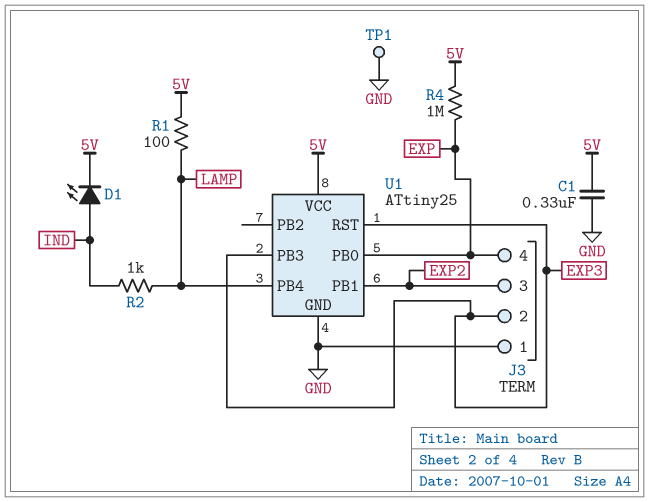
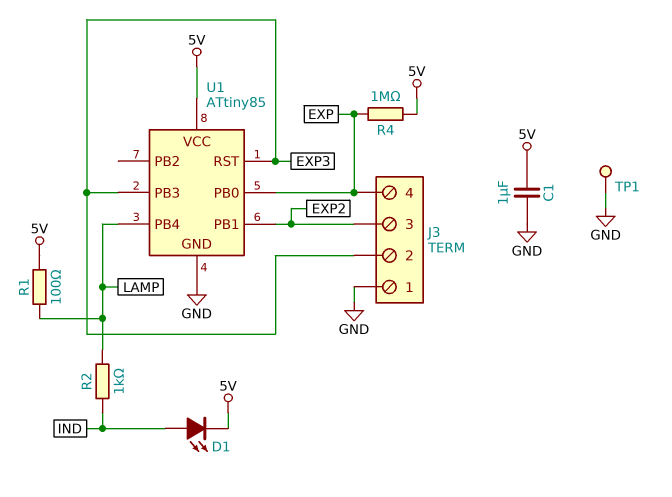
C1: 330nF (5V, GND) -> 1uF (5V, GND)
U1: ATtiny25 -> ATtiny85

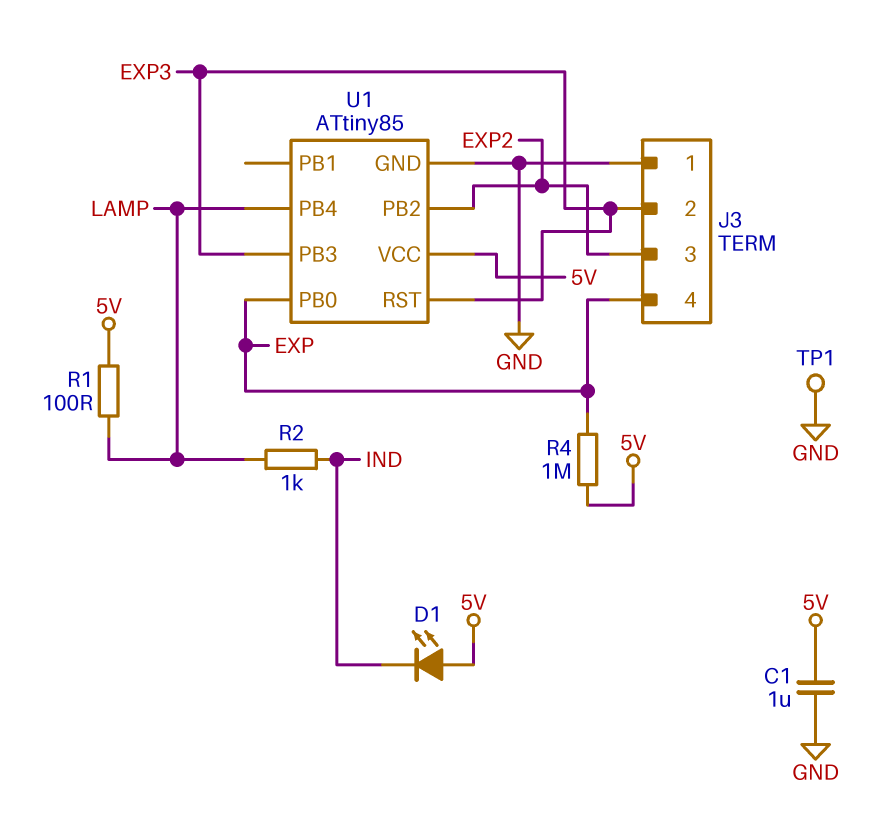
D1: LED (A IND, K 5V) -> LED (A 5V, K IND)
U1 pin PB1: EXP2 -> none
U1 pin PB2: none -> EXP2

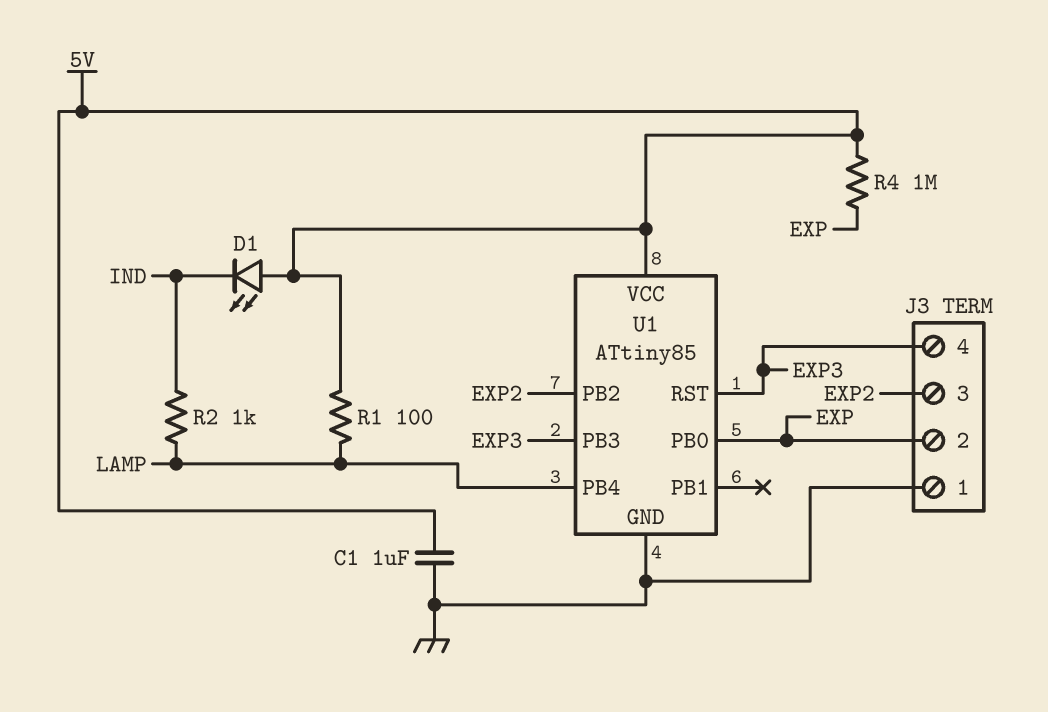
J3 pin 2: EXP3 -> EXP
J3 pin 4: EXP -> EXP3
TP1: test point (GND) -> none

